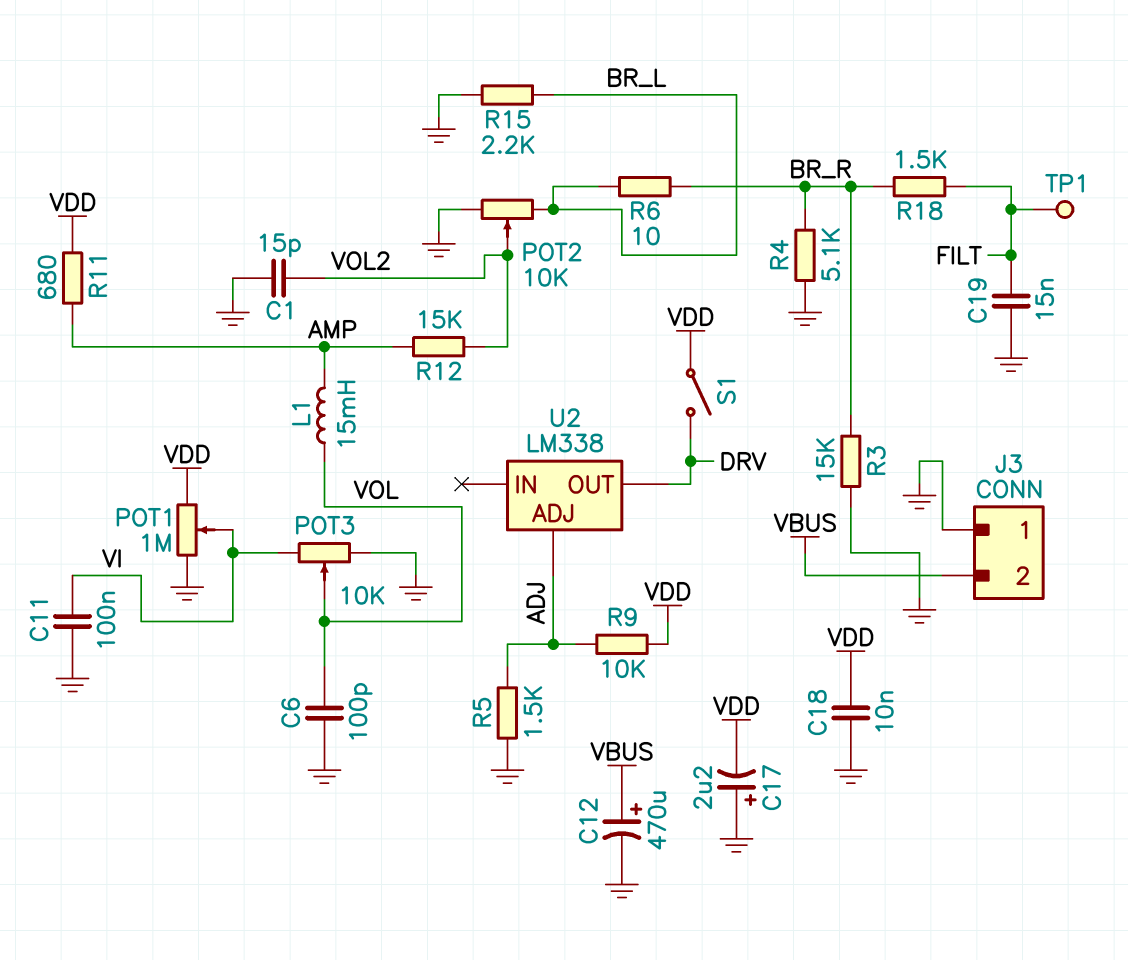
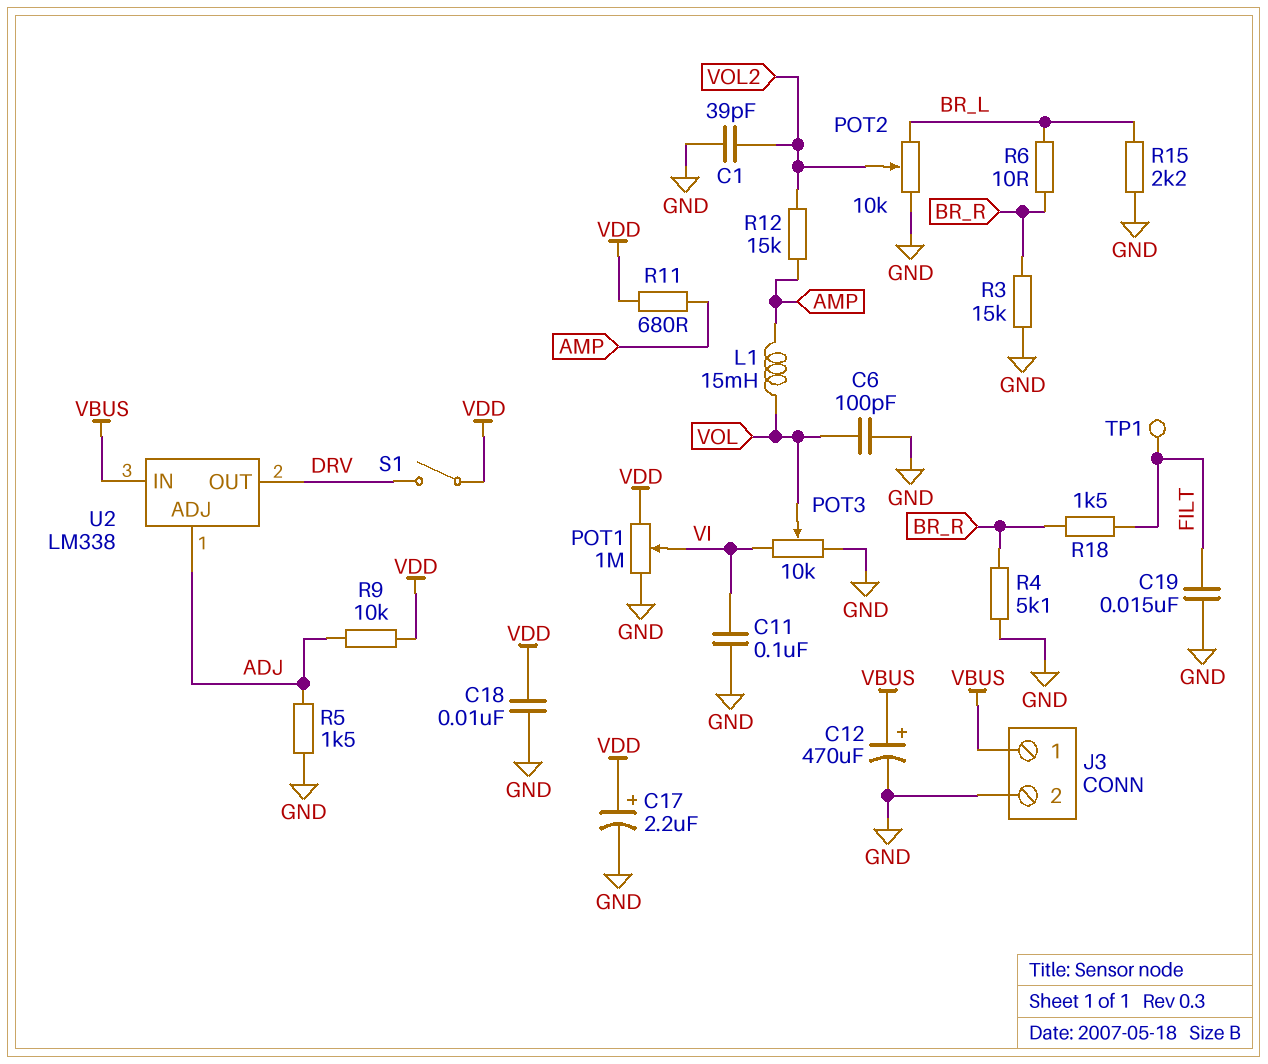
C1: 15pF (GND, VOL2) -> 39pF (GND, VOL2)
C17: 2.2uF (plus GND, minus VDD) -> 2.2uF (plus VDD, minus GND)
J3 pin 1: GND -> VBUS
J3 pin 2: VBUS -> GND
U2 pin IN: none -> VBUS

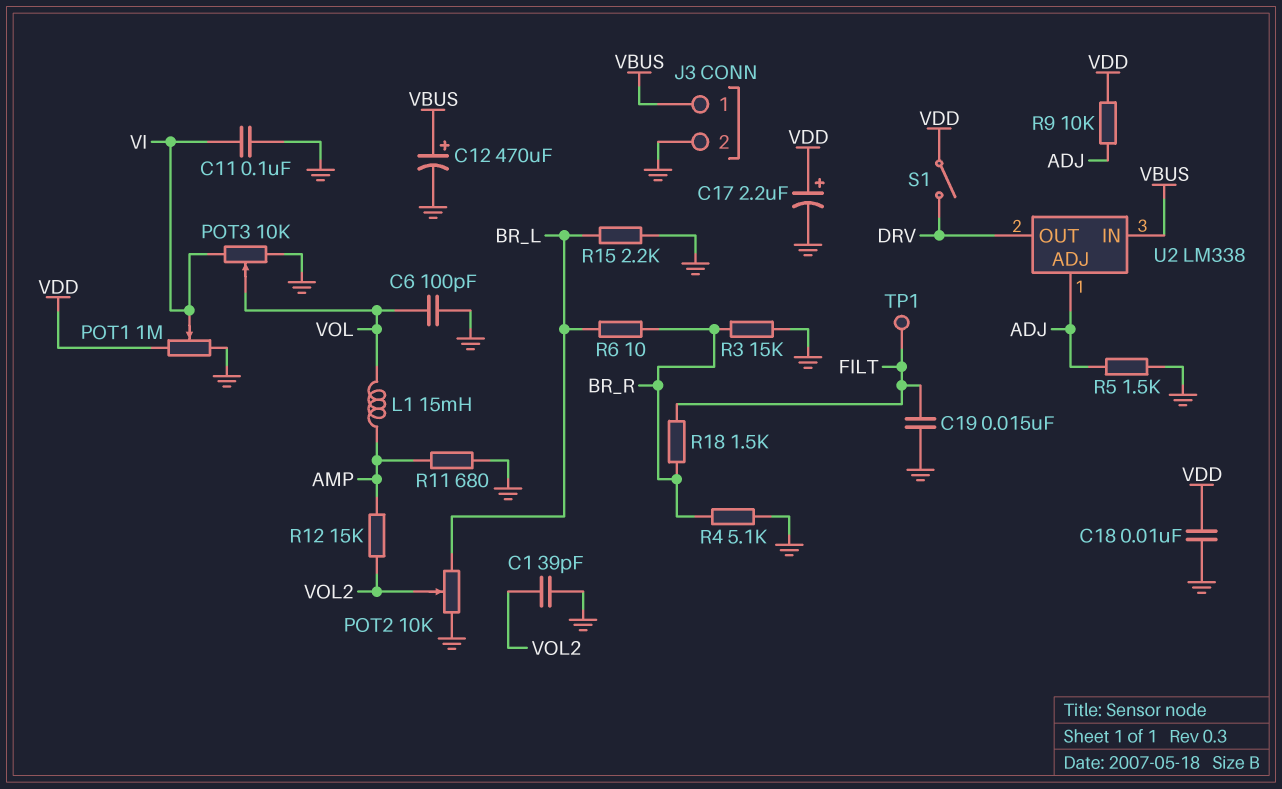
R11: 680 (AMP, VDD) -> 680 (AMP, GND)

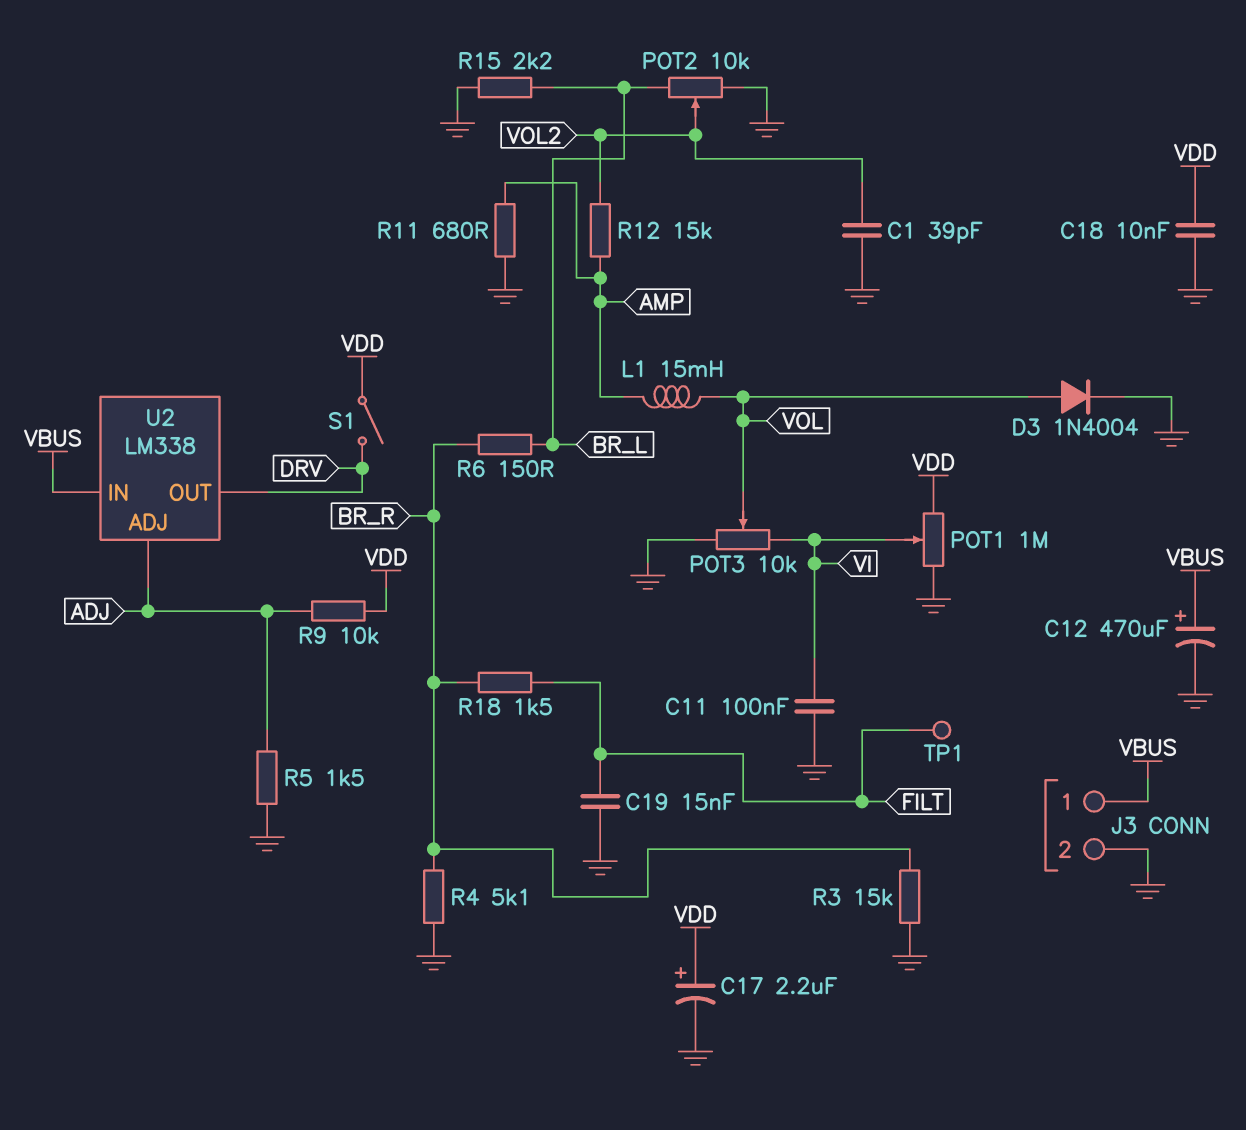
C6: 100pF (GND, VOL) -> none
D3: none -> diode 1N4004 (A VOL, K GND)
R6: 10 (BR_L, BR_R) -> 150 (BR_L, BR_R)

